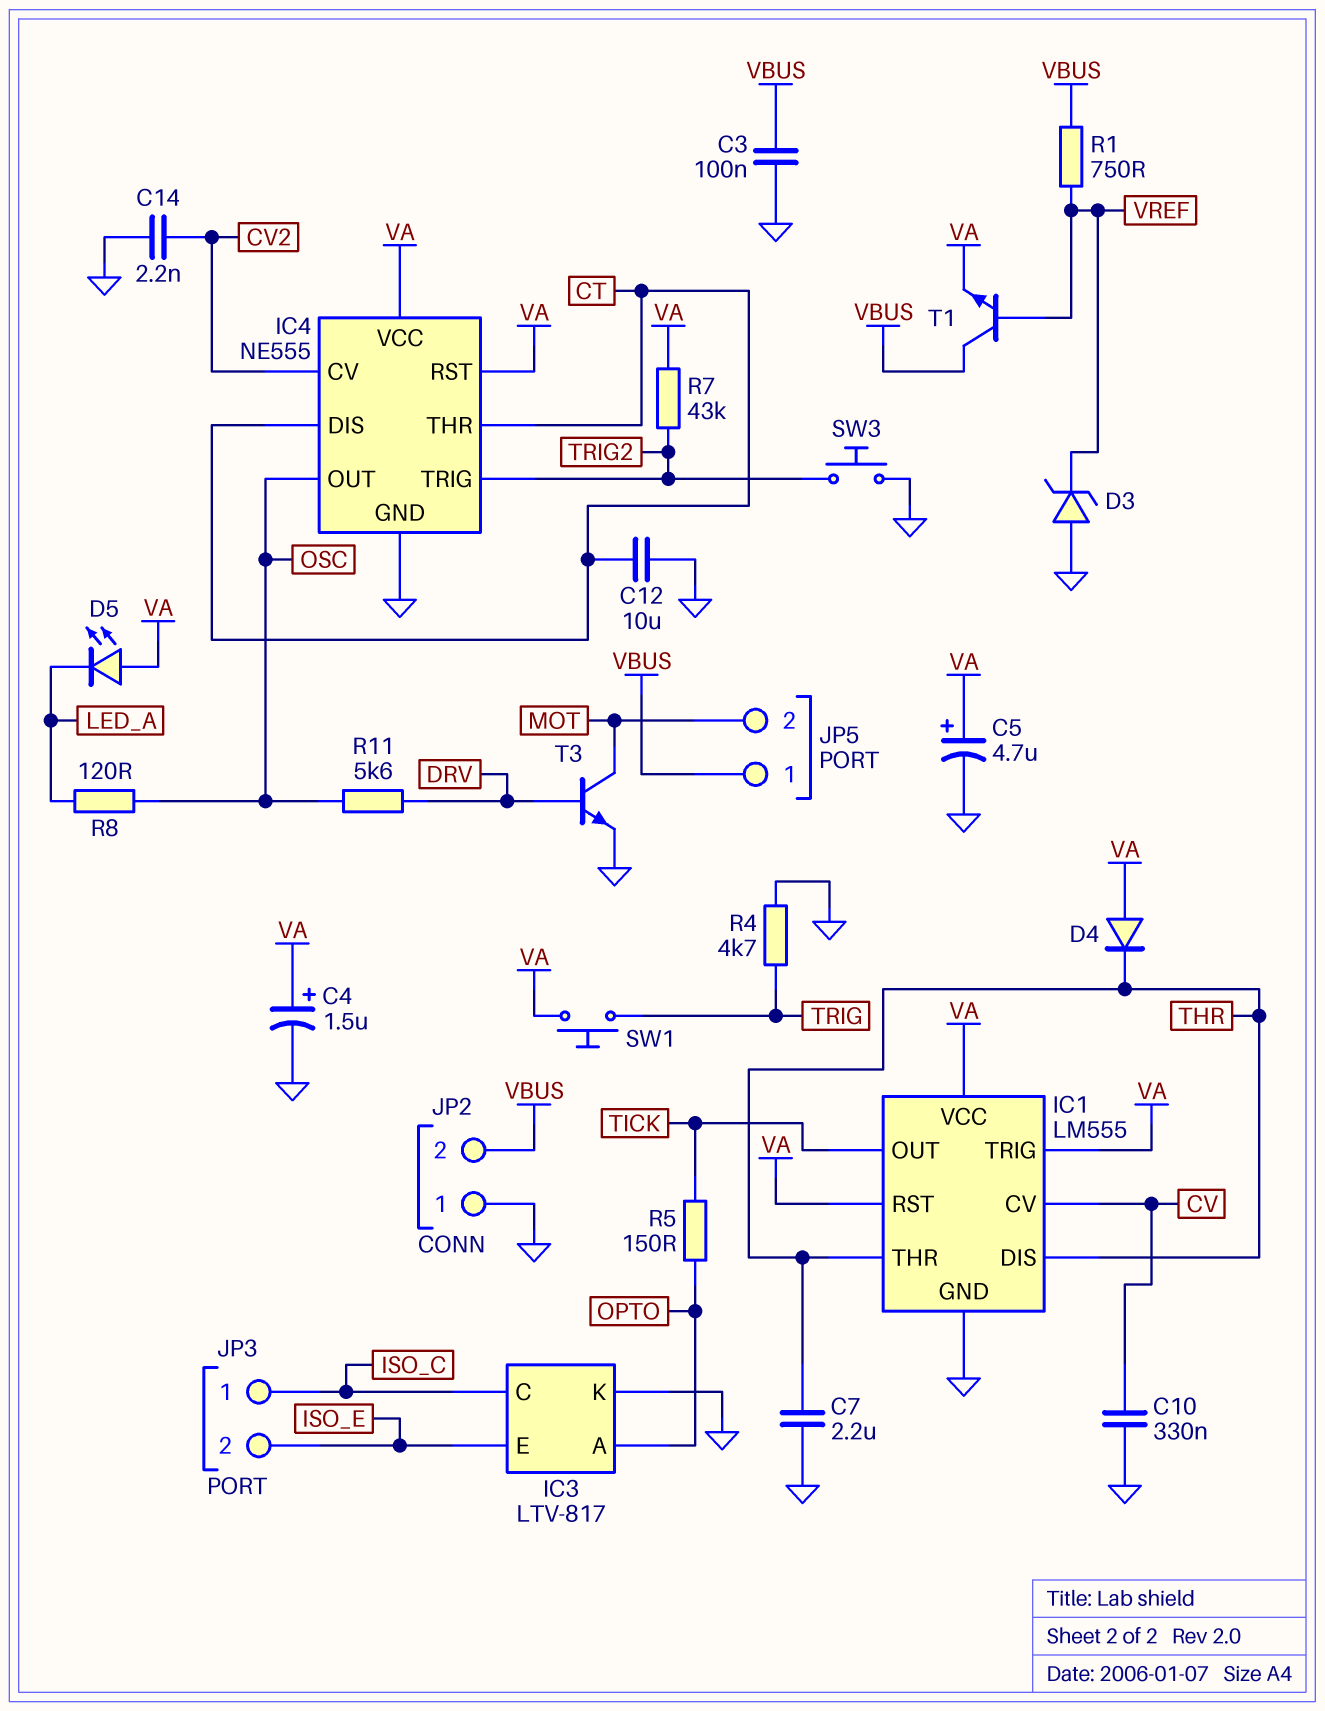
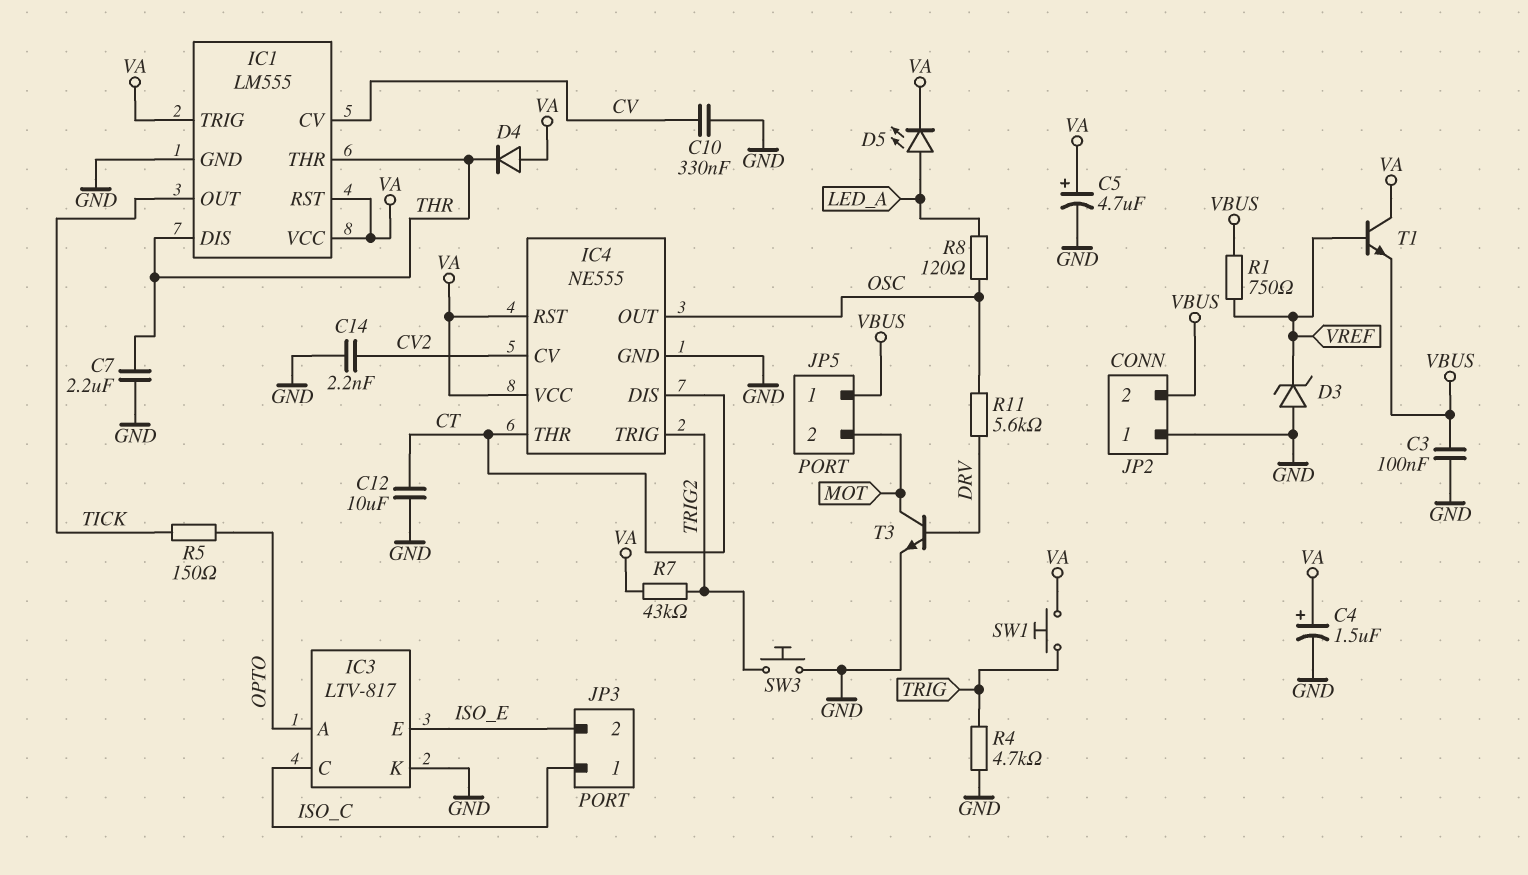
D5: LED (A VA, K LED_A) -> LED (A LED_A, K VA)
T1: NPN (B VREF, C VBUS, E VA) -> NPN (B VREF, C VA, E VBUS)

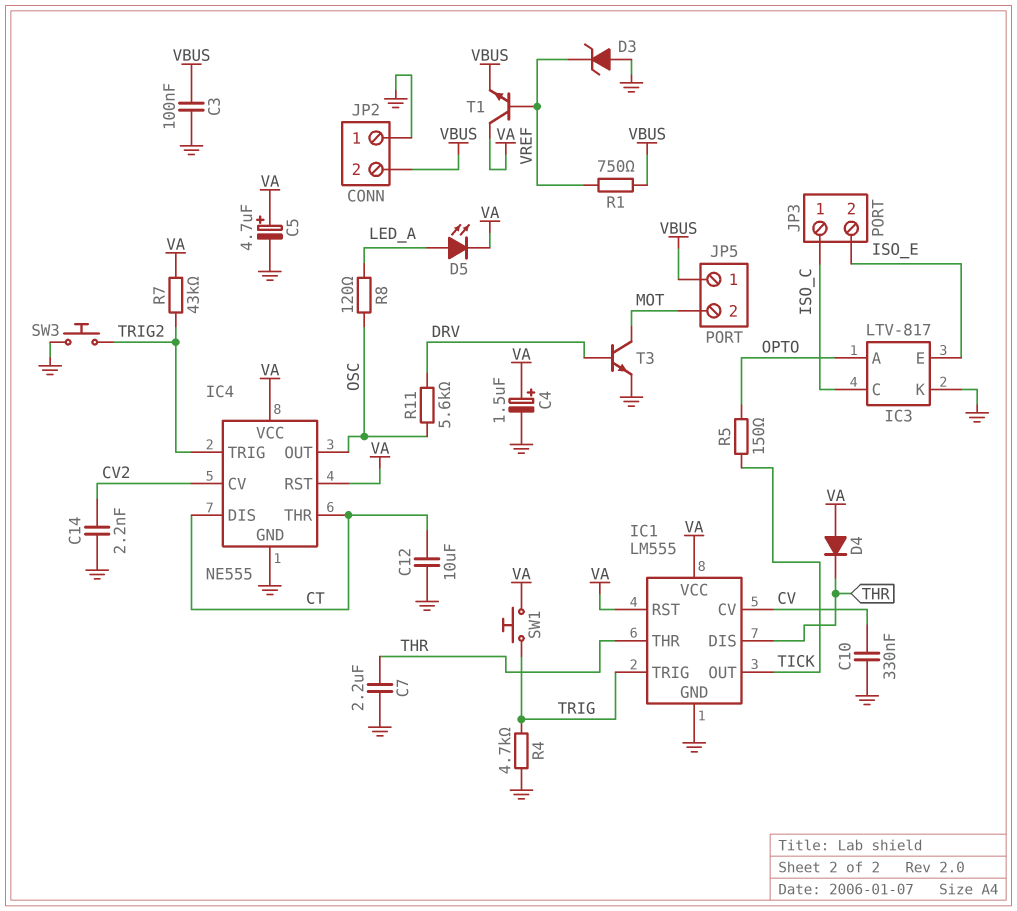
IC1 pin TRIG: VA -> TRIG

